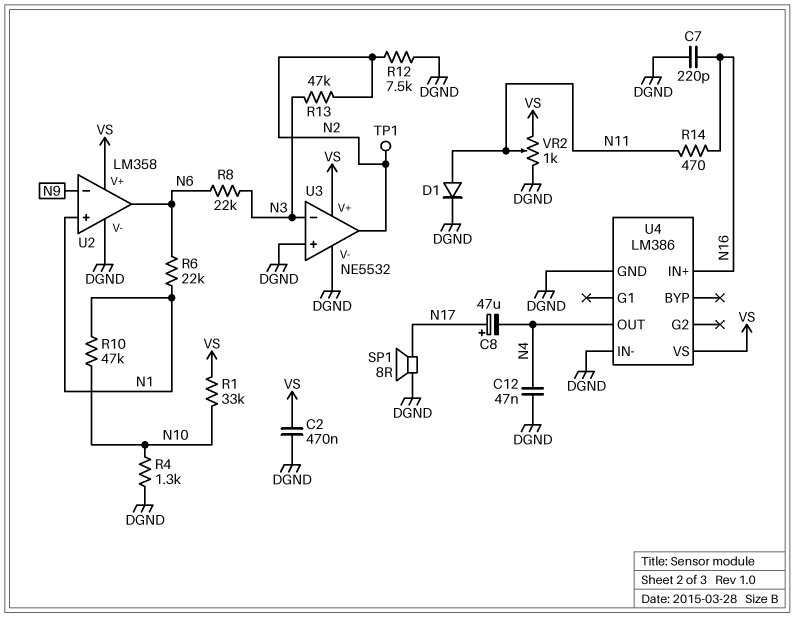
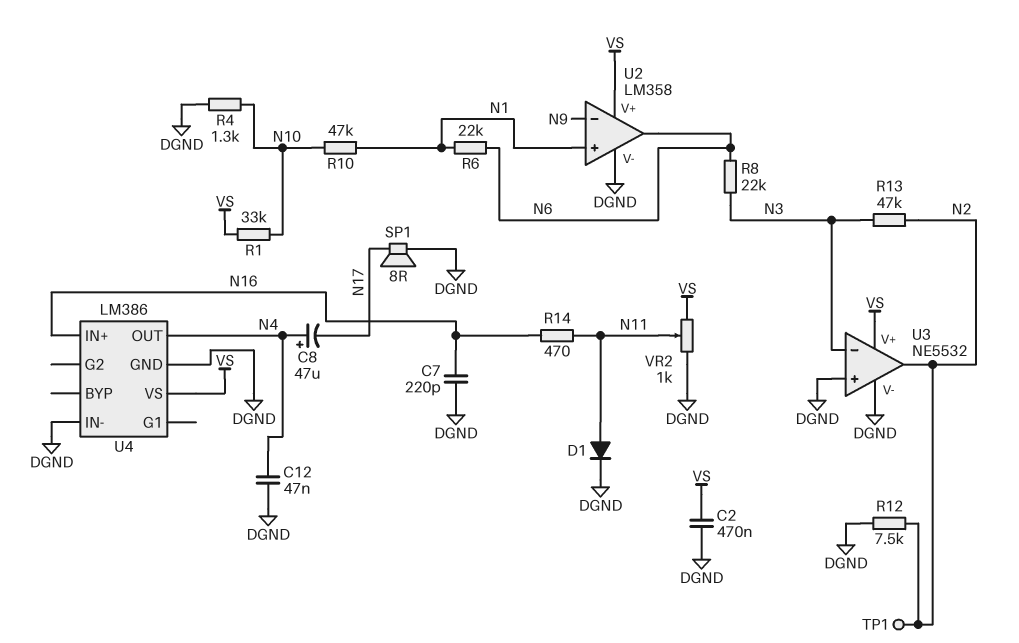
C8: 47uF (plus N17, minus N4) -> 47uF (plus N4, minus N17)

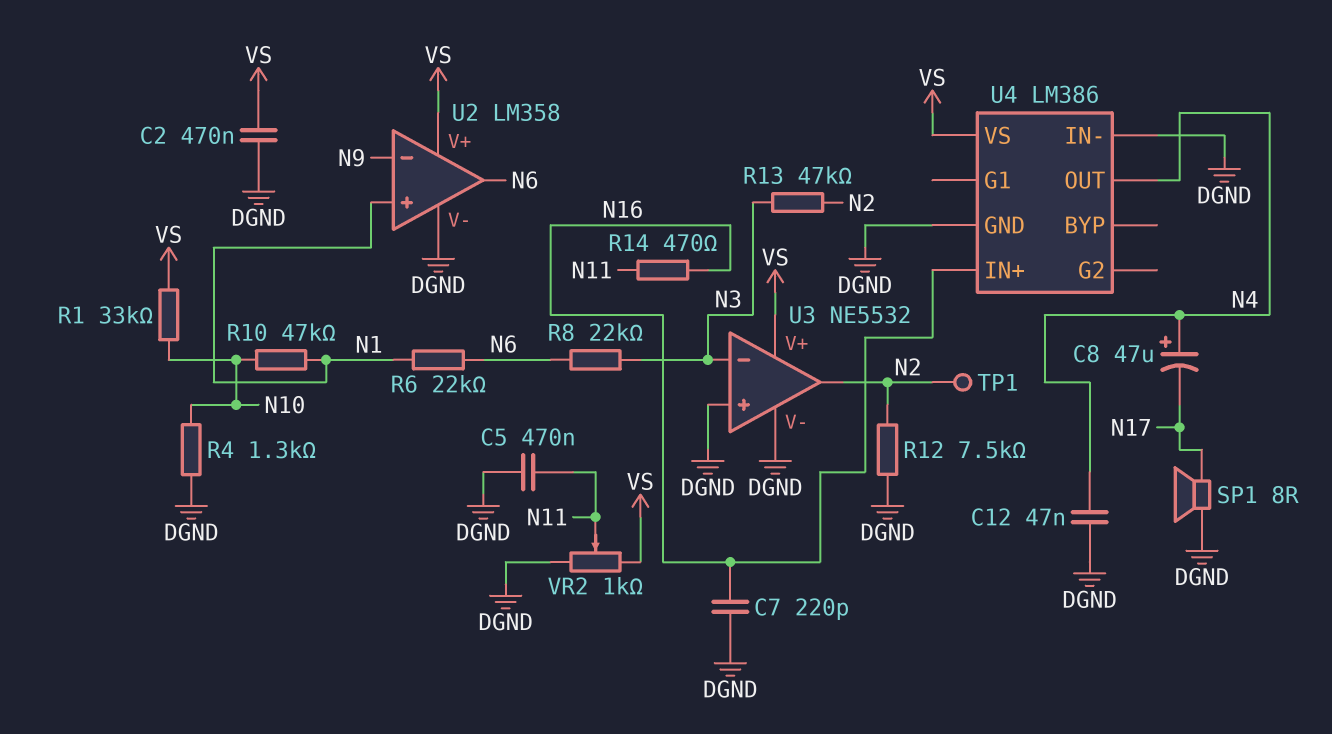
C5: none -> 470nF (DGND, N11)
D1: diode (A N11, K DGND) -> none

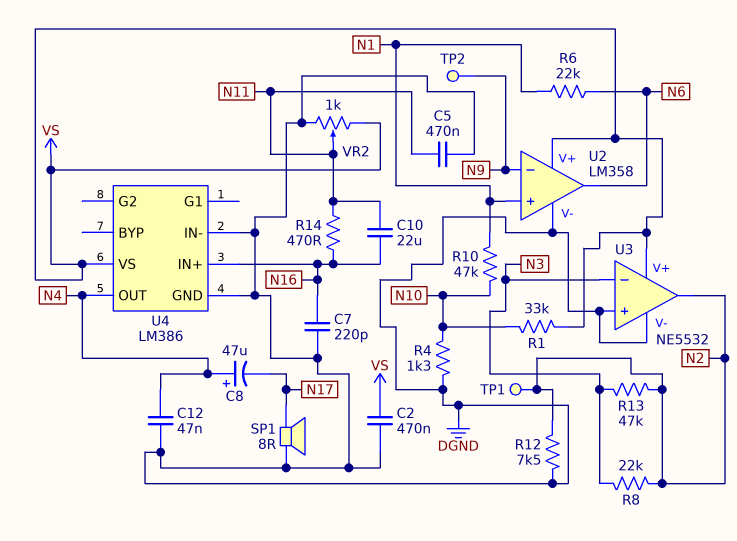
C10: none -> 22uF (N11, N16)
R8: 22k (N3, N6) -> 22k (N2, N3)
TP2: none -> test point (N9)

